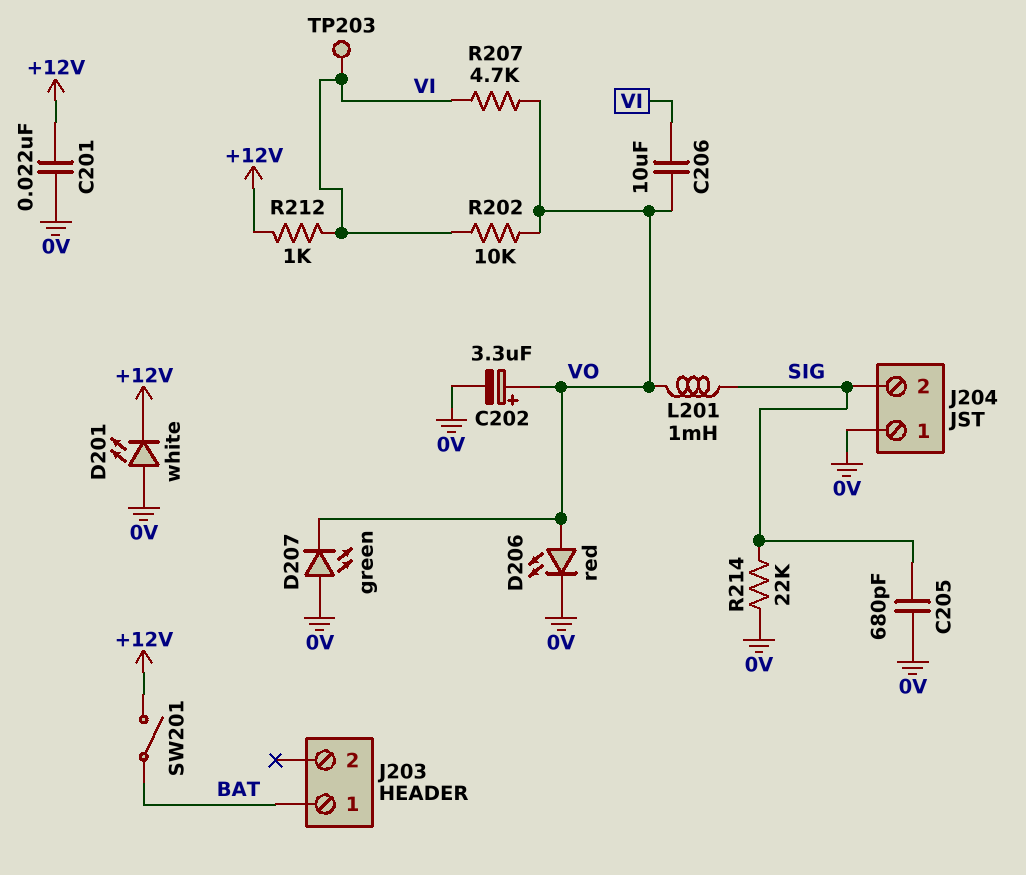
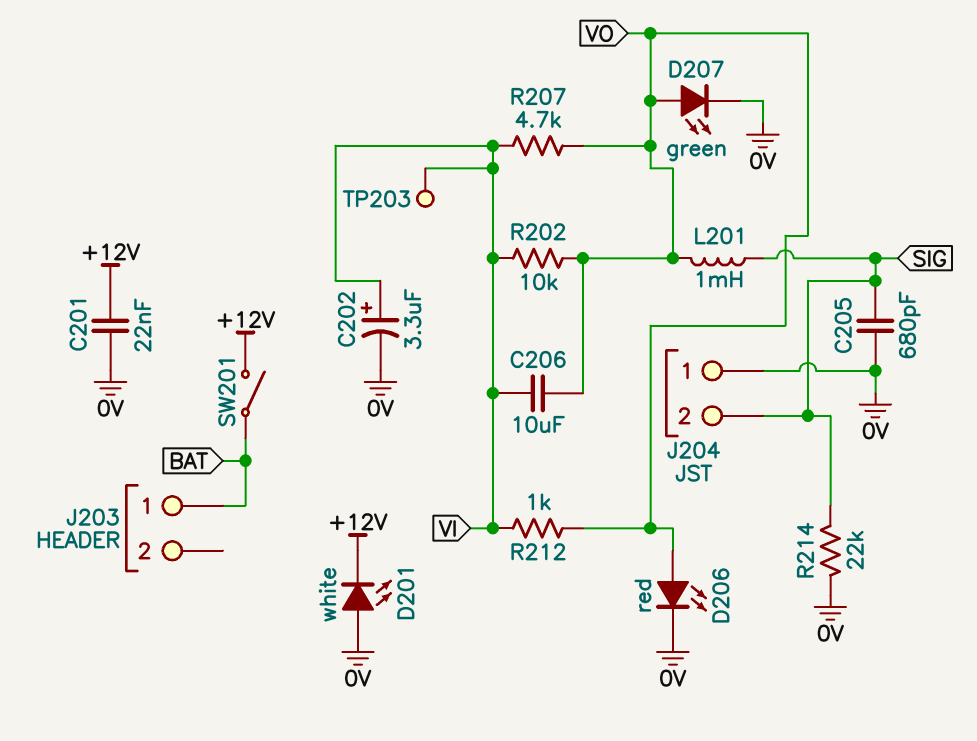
C202: 3.3uF (plus VO, minus 0V) -> 3.3uF (plus VI, minus 0V)
D207: LED green (A 0V, K VO) -> LED green (A VO, K 0V)
R212: 1k (+12V, VI) -> 1k (VI, VO)

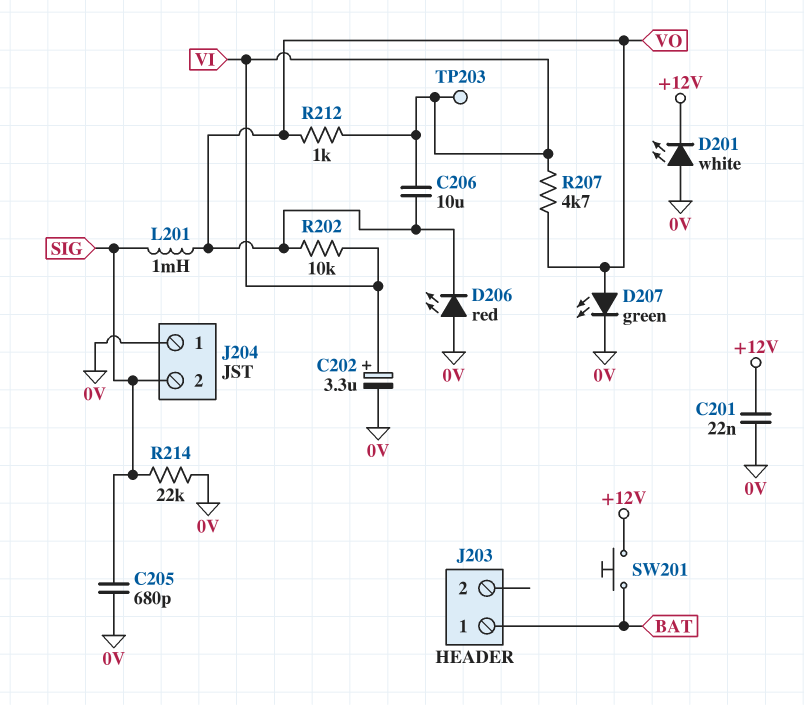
D206: LED red (A VO, K 0V) -> LED red (A 0V, K VO)
SW201: switch (+12V, BAT) -> button (+12V, BAT)

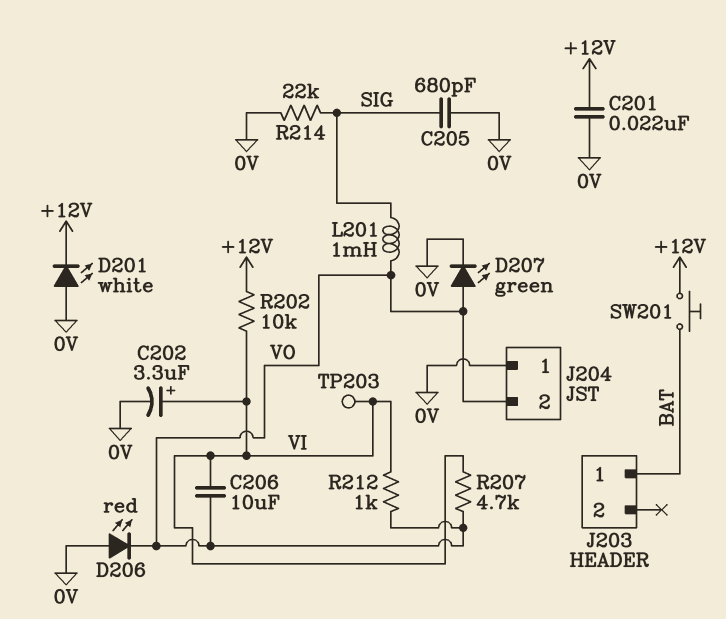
J204 pin 2: SIG -> VO
R202: 10k (VI, VO) -> 10k (+12V, VI)

